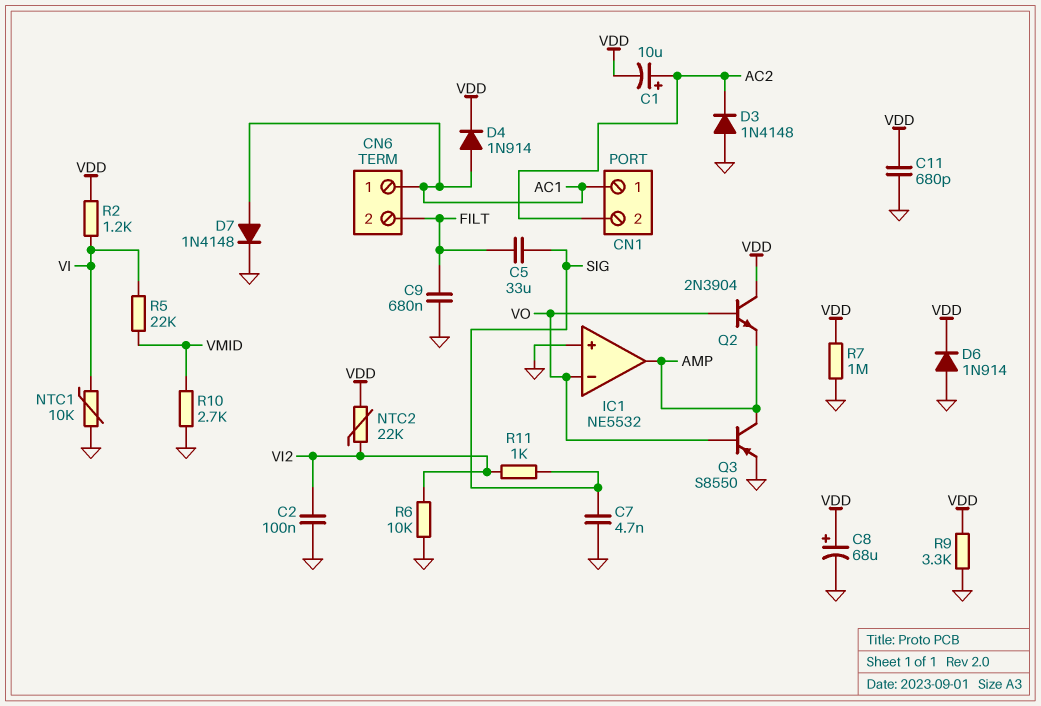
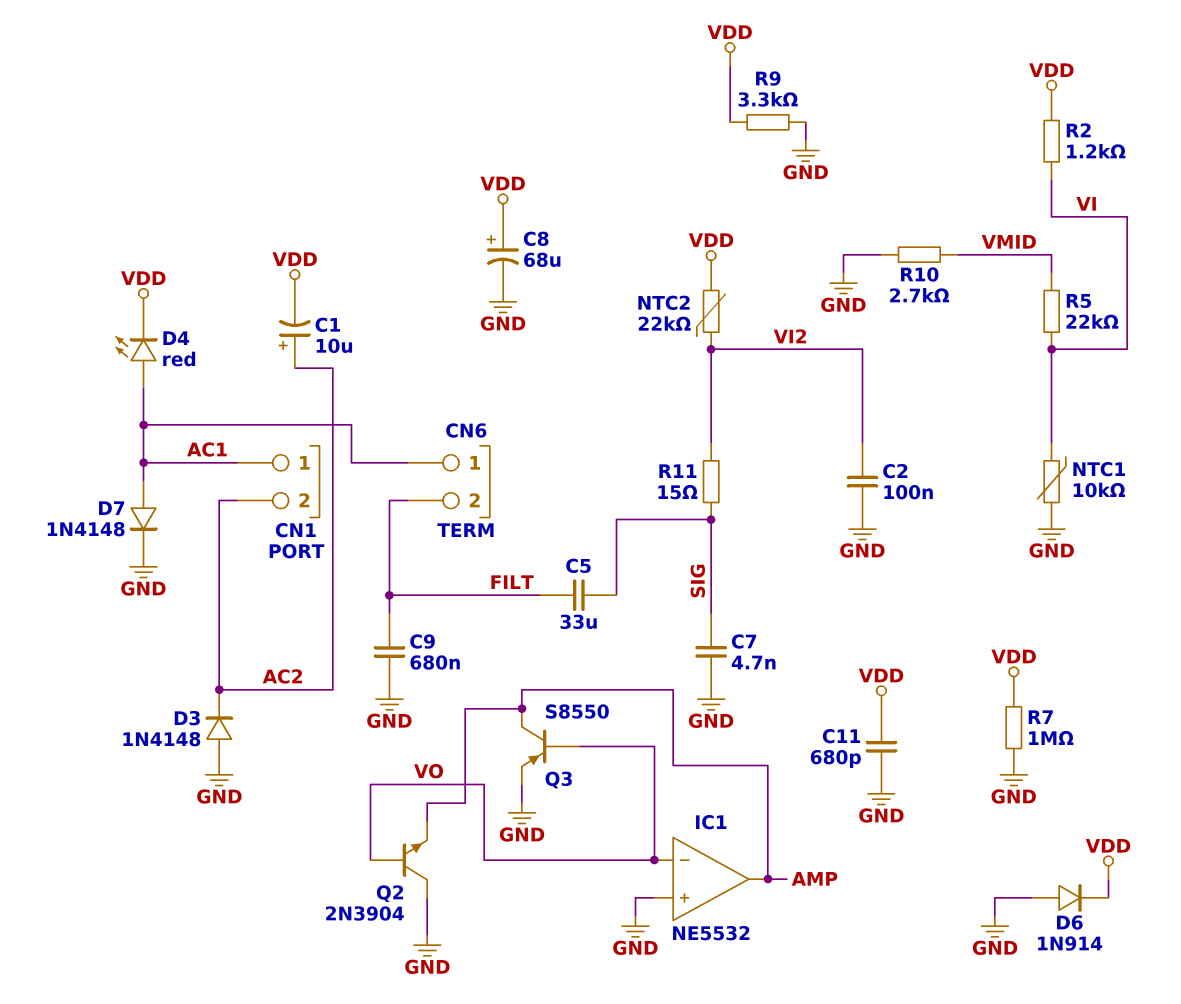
D4: diode 1N914 (A AC1, K VDD) -> LED red (A AC1, K VDD)
Q2: NPN 2N3904 (B VO, C VDD, E AMP) -> NPN 2N3904 (B VO, C GND, E AMP)
R6: 10k (GND, VI2) -> none
R11: 1k (SIG, VI2) -> 15 (SIG, VI2)

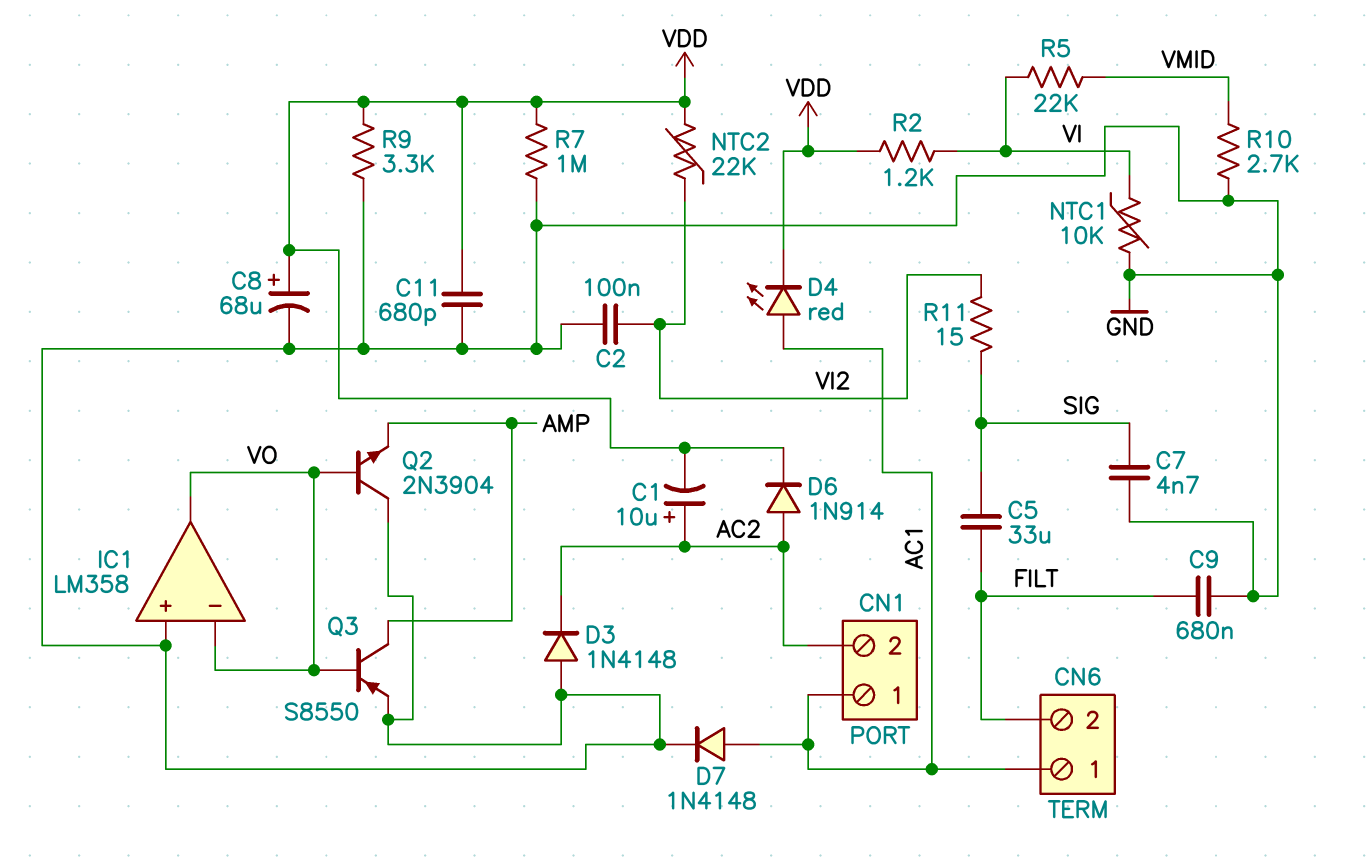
D6: diode 1N914 (A GND, K VDD) -> diode 1N914 (A AC2, K VDD)
IC1: NE5532 -> LM358
IC1 pin out: AMP -> VO

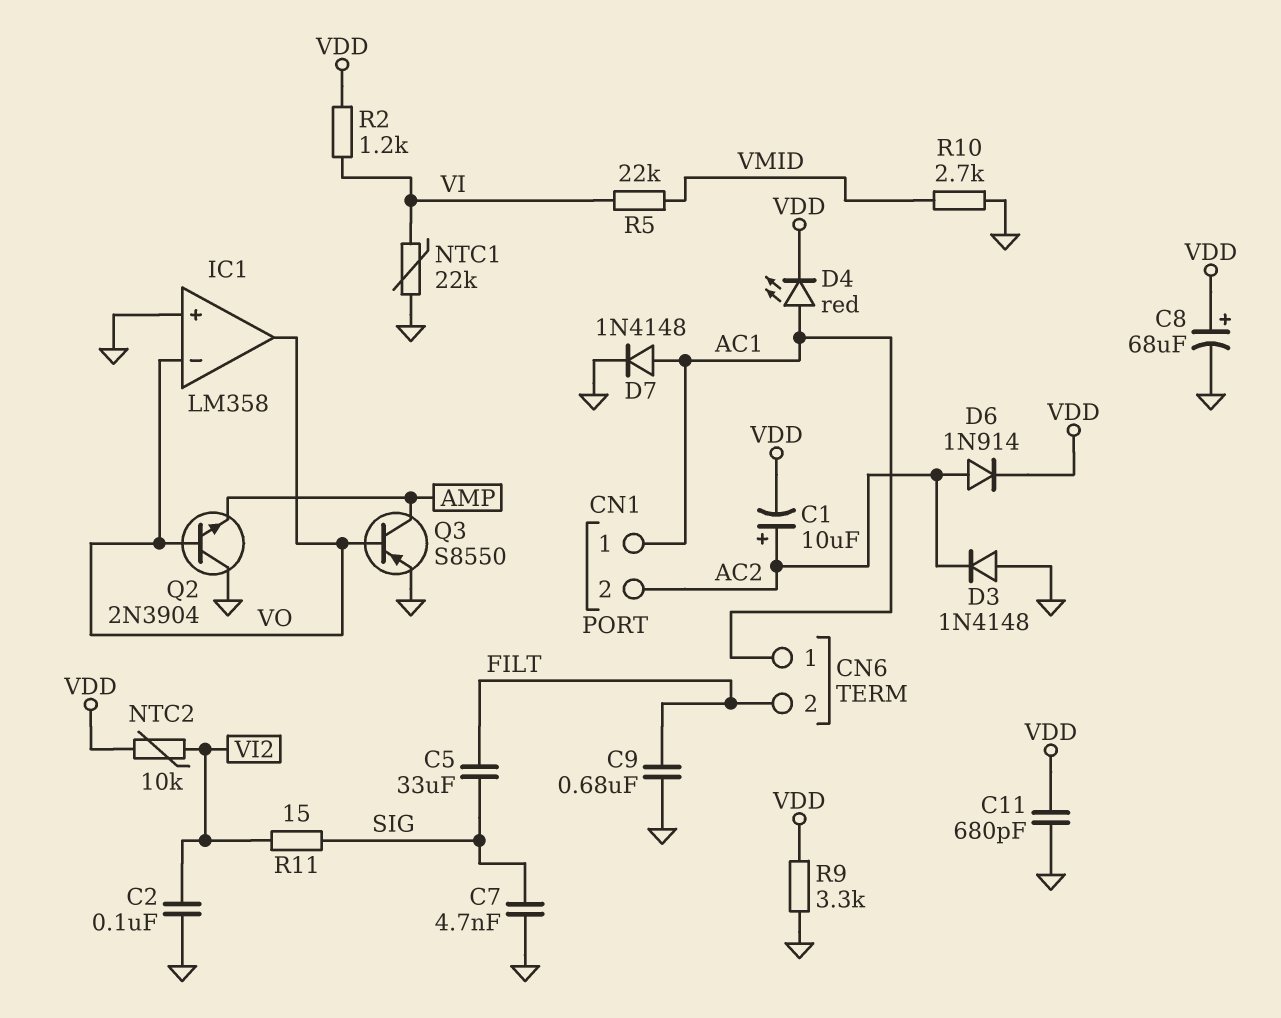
NTC1: 10k (GND, VI) -> 22k (GND, VI)
NTC2: 22k (VDD, VI2) -> 10k (VDD, VI2)
R7: 1M (GND, VDD) -> none

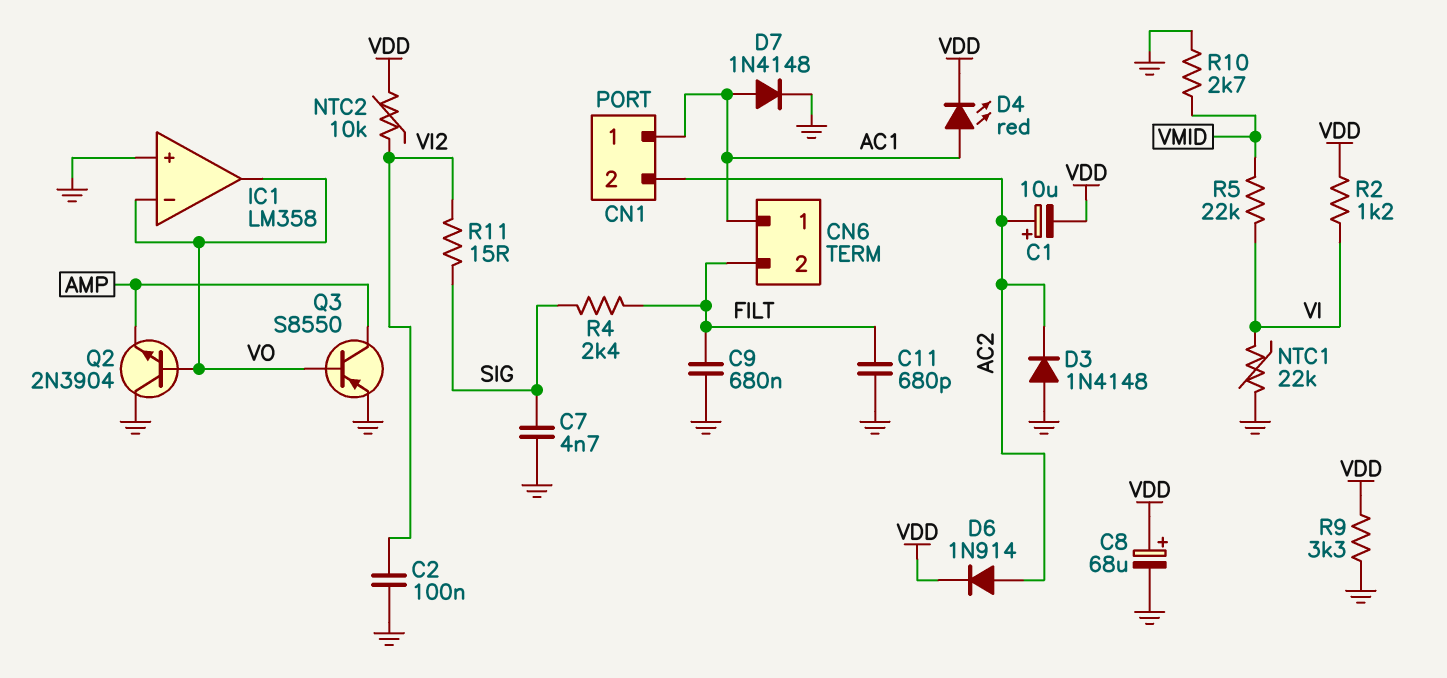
C5: 33uF (FILT, SIG) -> none
C11: 680pF (GND, VDD) -> 680pF (FILT, GND)
R4: none -> 2.4k (FILT, SIG)

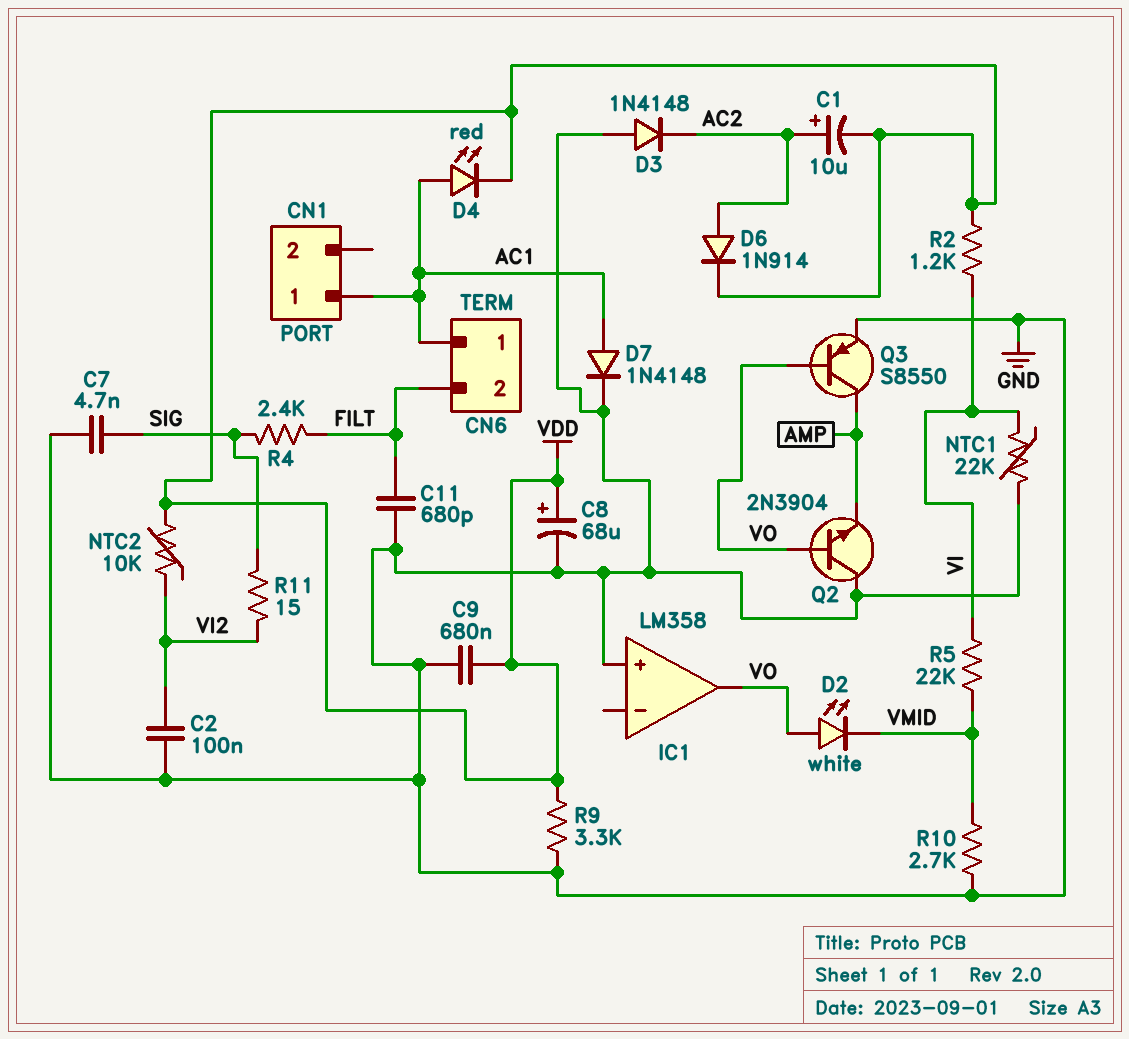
C9: 680nF (FILT, GND) -> 680nF (GND, VDD)
CN1 pin 2: AC2 -> none
D2: none -> LED white (A VO, K VMID)
IC1 pin in-: VO -> none

